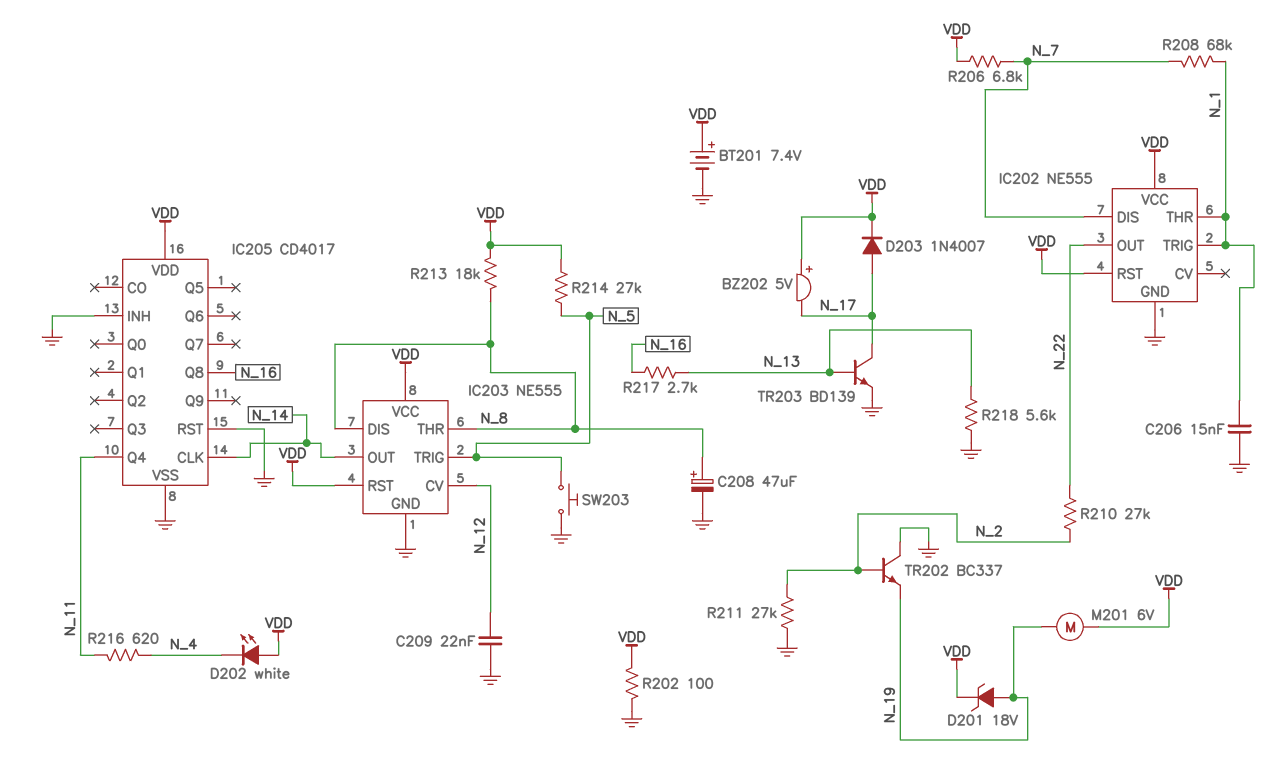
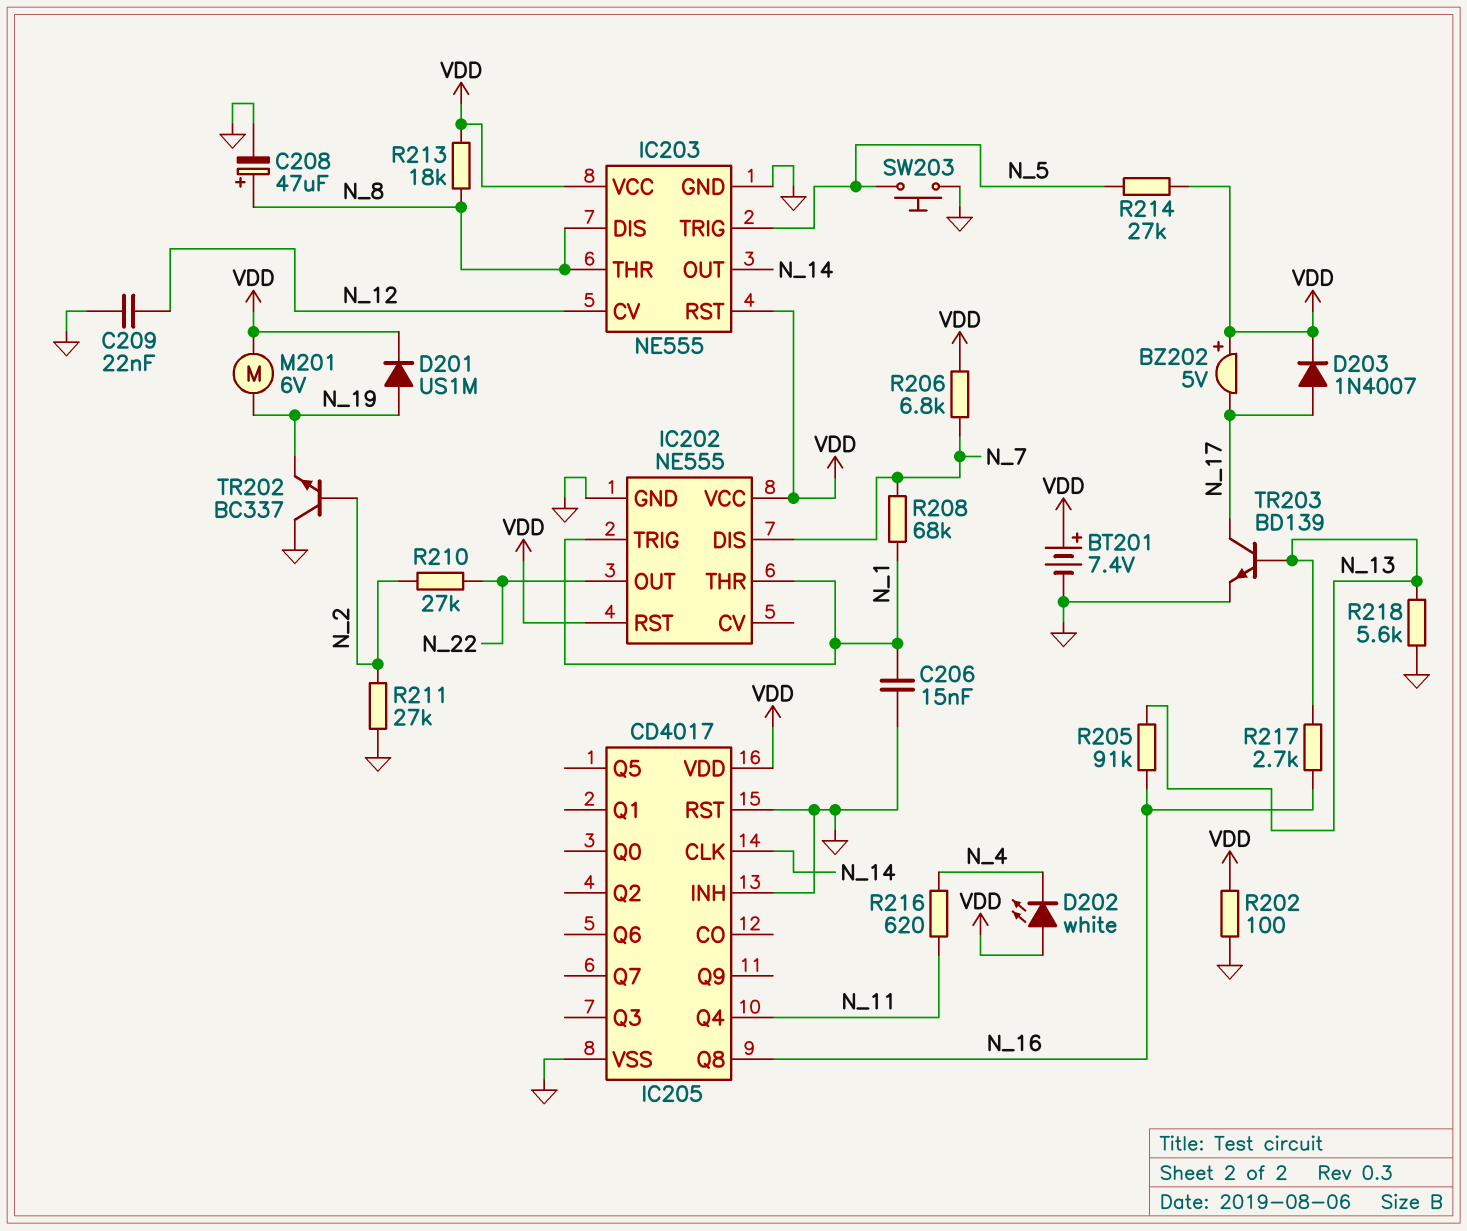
D201: zener 18V (A N_19, K VDD) -> diode US1M (A N_19, K VDD)
R205: none -> 91k (N_13, N_16)

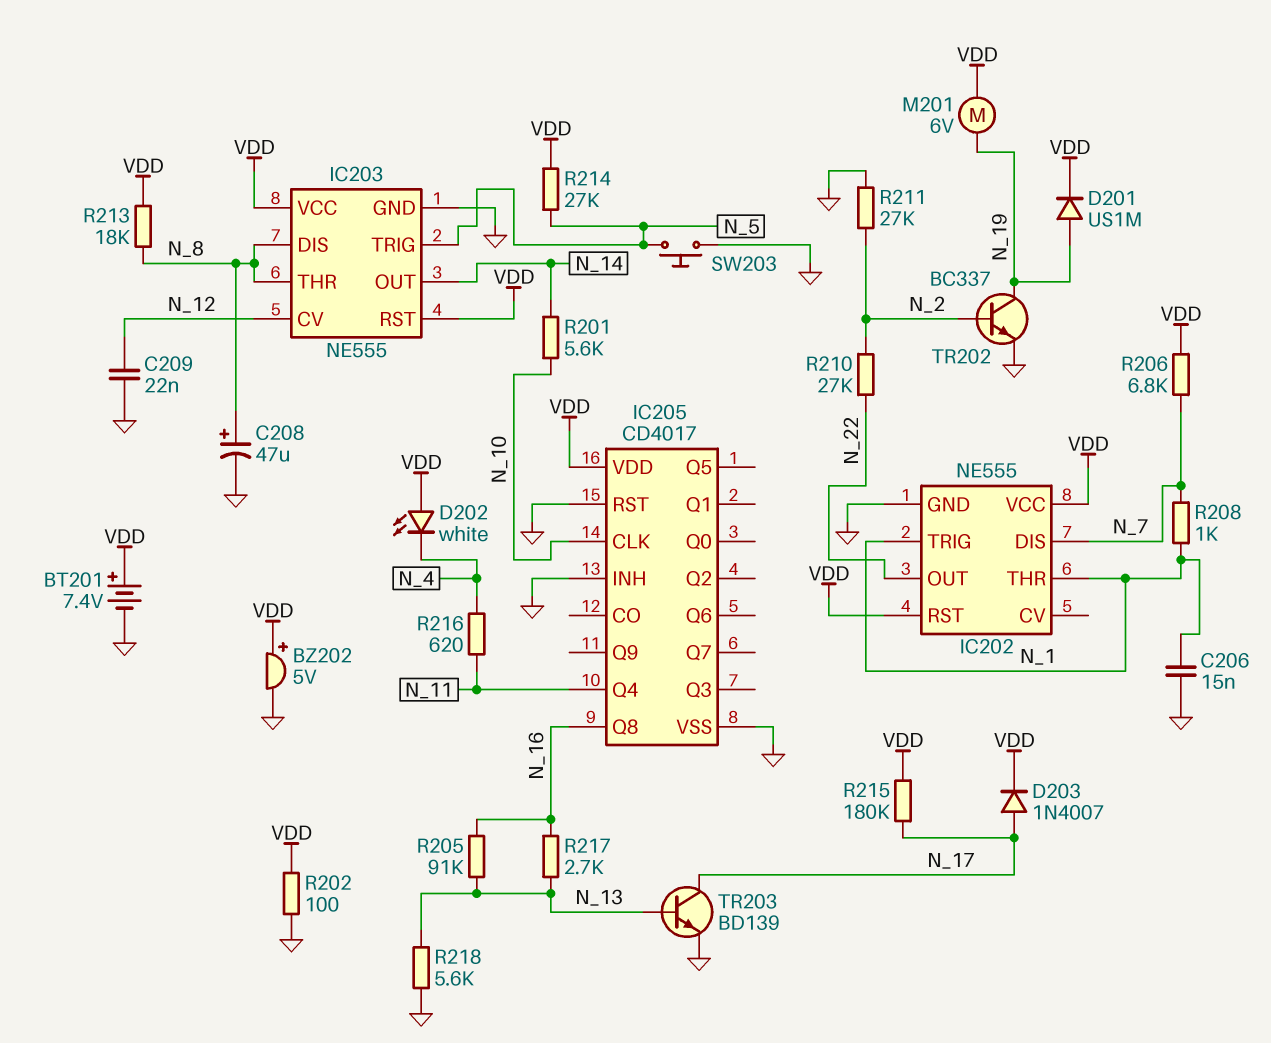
BZ202: buzzer 5V (plus VDD, minus N_17) -> buzzer 5V (plus VDD, minus GND)
IC205 pin CLK: N_14 -> N_10
R201: none -> 5.6k (N_10, N_14)
R208: 68k (N_1, N_7) -> 1k (N_1, N_7)
R215: none -> 180k (N_17, VDD)
TR202: NPN BC337 (B N_2, C GND, E N_19) -> NPN BC337 (B N_2, C N_19, E GND)

